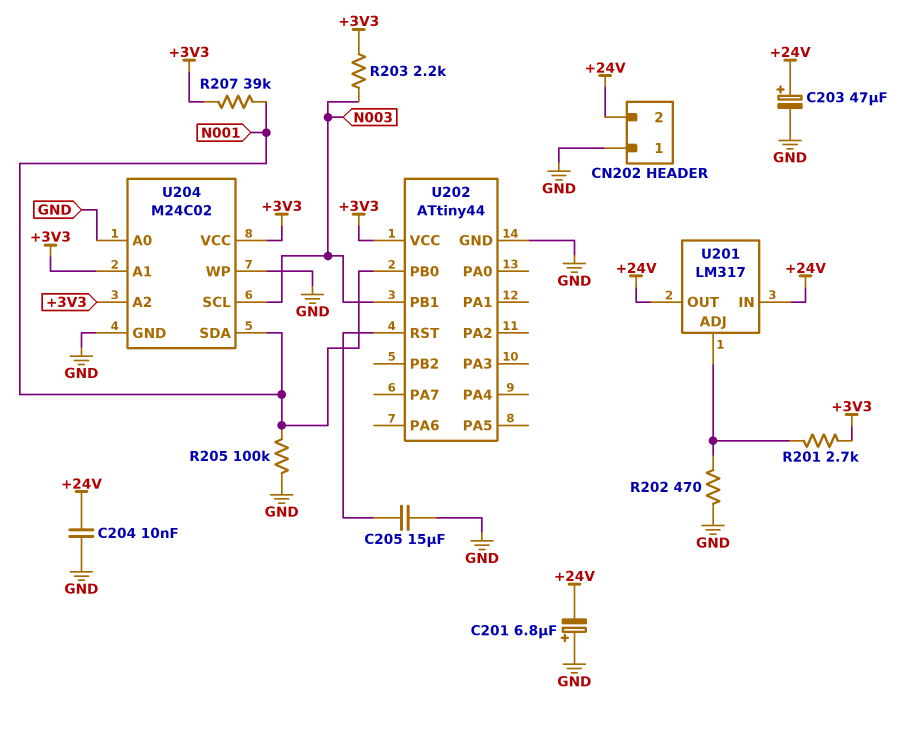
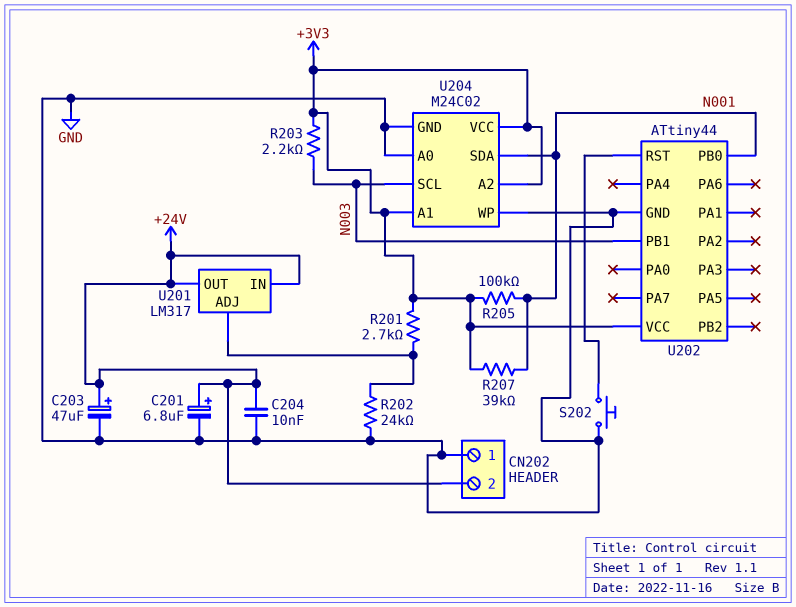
C201: 6.8uF (plus GND, minus +24V) -> 6.8uF (plus +24V, minus GND)
C205: 15uF (GND, U202/RST) -> none
R202: 470 (GND, U201/ADJ) -> 24k (GND, U201/ADJ)
R205: 100k (GND, N001) -> 100k (+3V3, N001)
S202: none -> button (GND, U202/RST)

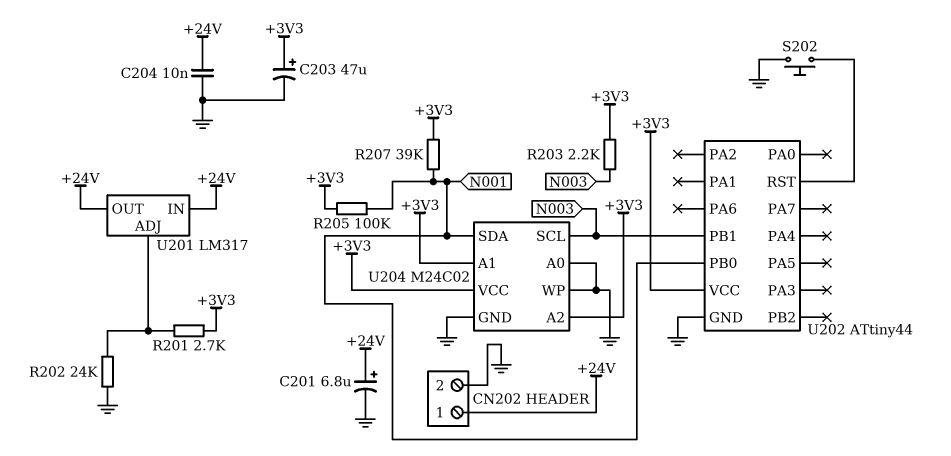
C203: 47uF (plus +24V, minus GND) -> 47uF (plus +3V3, minus GND)
CN202 pin 1: GND -> +24V
CN202 pin 2: +24V -> GND

